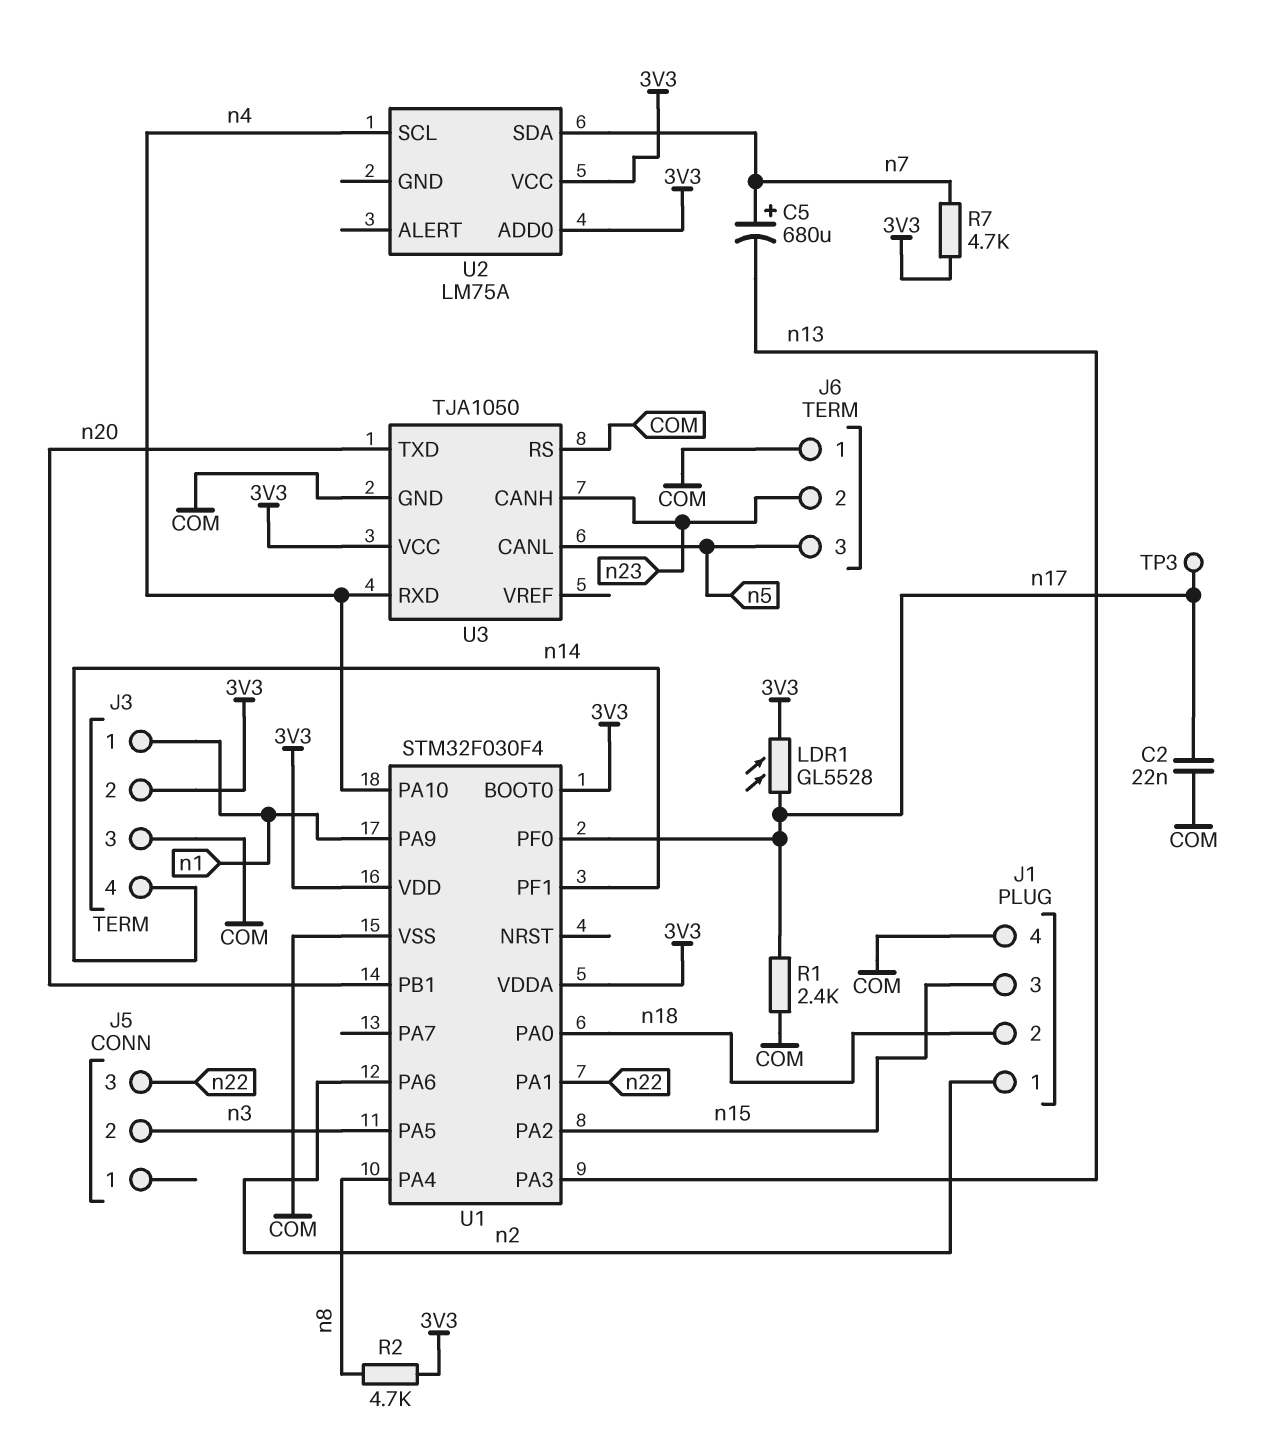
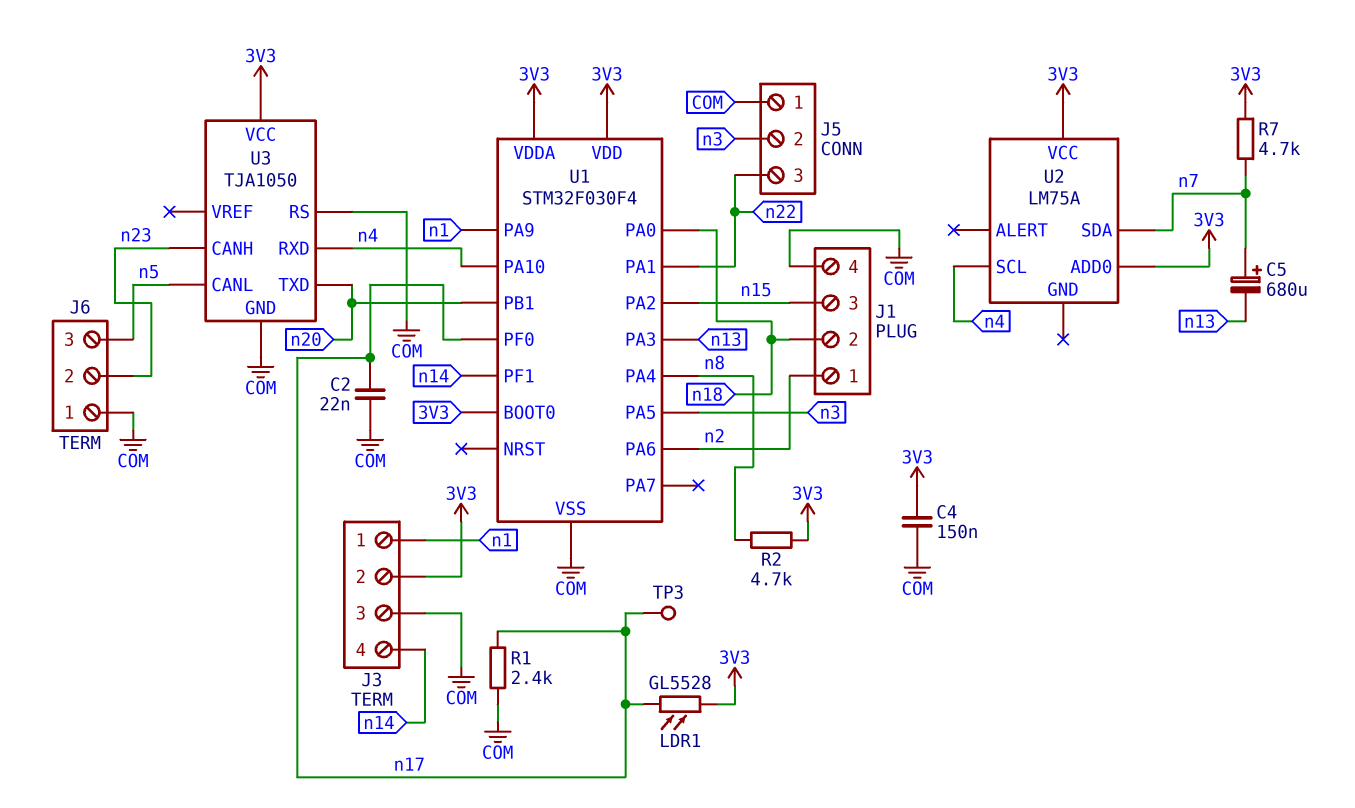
C4: none -> 150nF (3V3, COM)
J5 pin 1: none -> COM

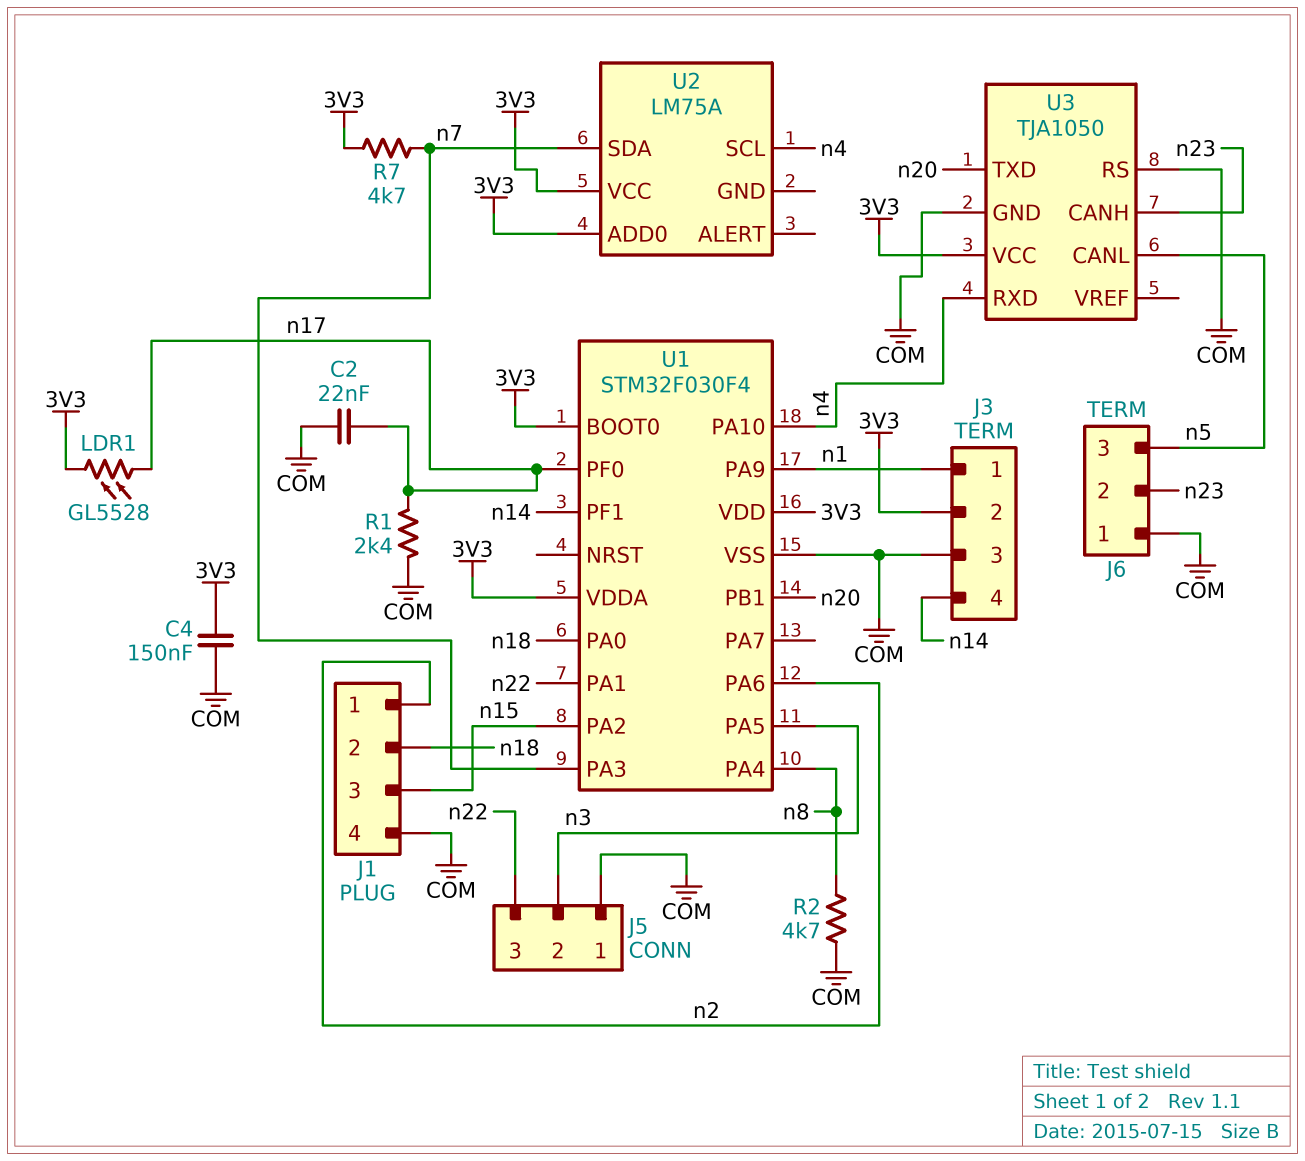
C5: 680uF (plus n7, minus n13) -> none
R2: 4.7k (3V3, n8) -> 4.7k (COM, n8)
TP3: test point (n17) -> none
U1 pin PA3: n13 -> n7

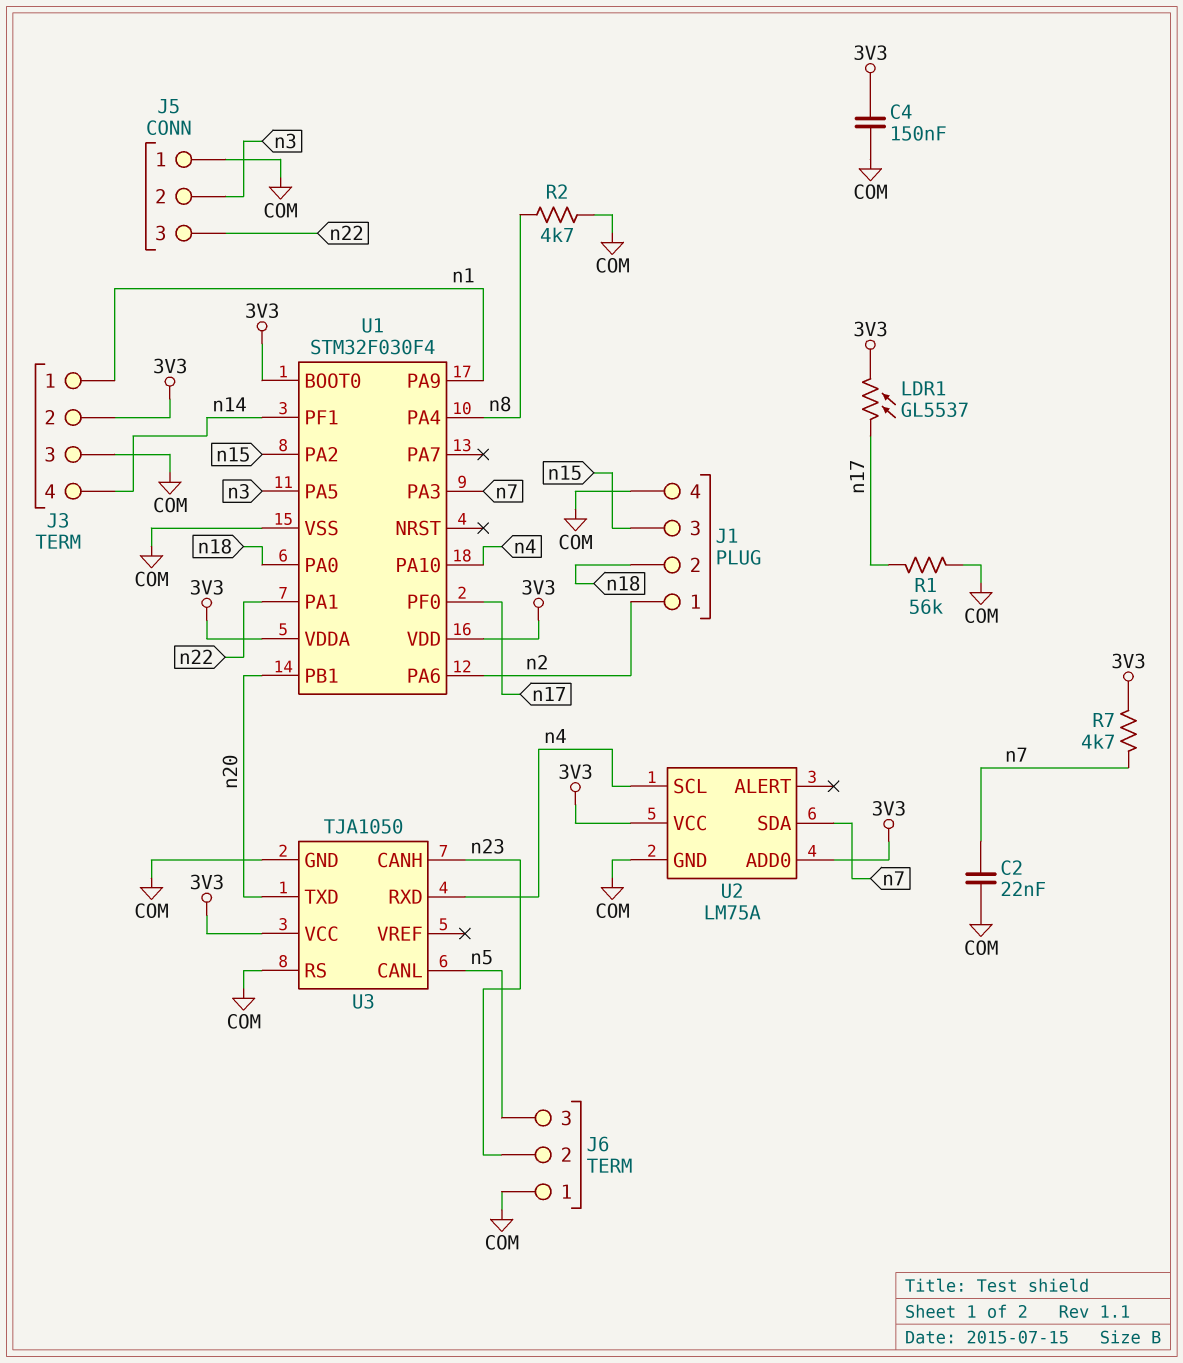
C2: 22nF (COM, n17) -> 22nF (COM, n7)
LDR1: GL5528 (3V3, n17) -> GL5537 (3V3, n17)
R1: 2.4k (COM, n17) -> 56k (COM, n17)
U2 pin GND: none -> COM

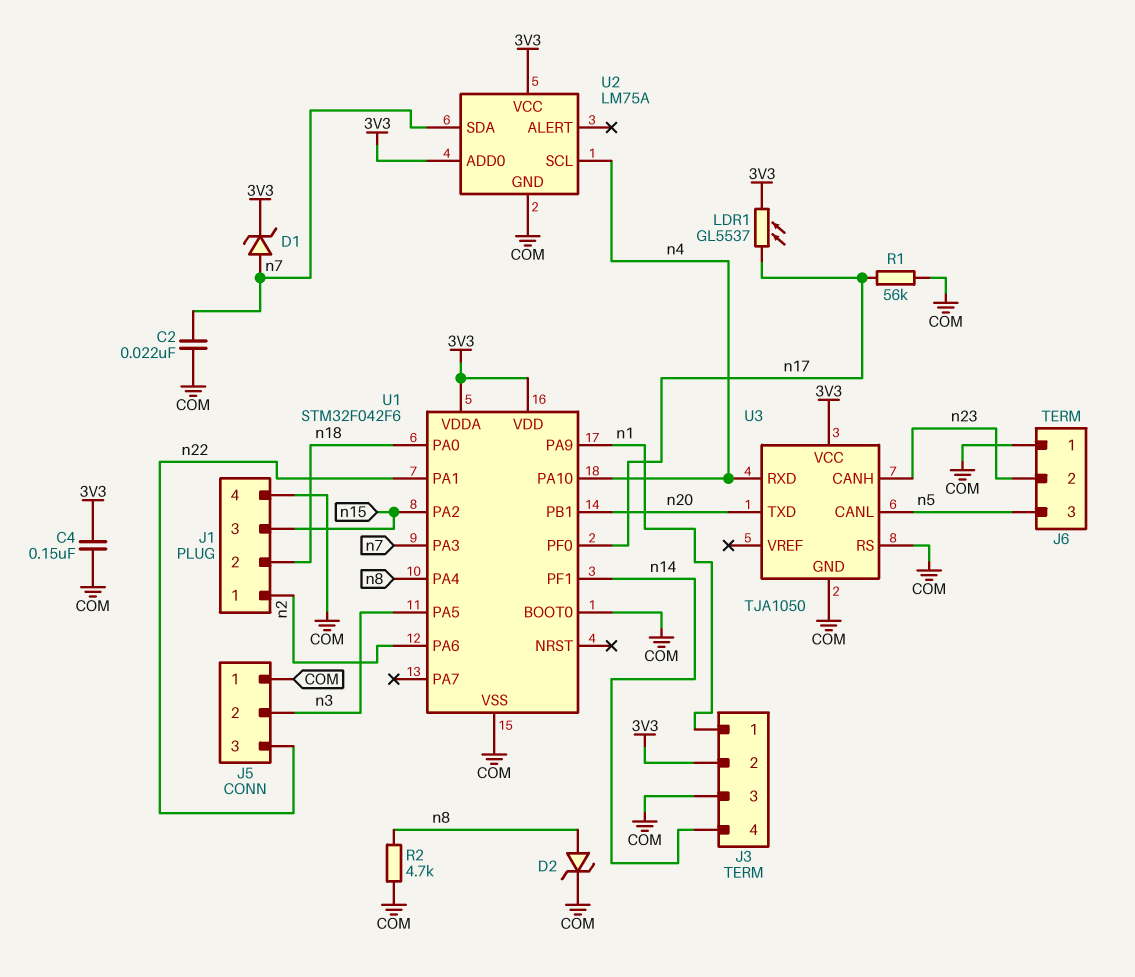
D1: none -> zener (A n7, K 3V3)
D2: none -> zener (A n8, K COM)
R7: 4.7k (3V3, n7) -> none
U1: STM32F030F4 -> STM32F042F6
U1 pin BOOT0: 3V3 -> COM

